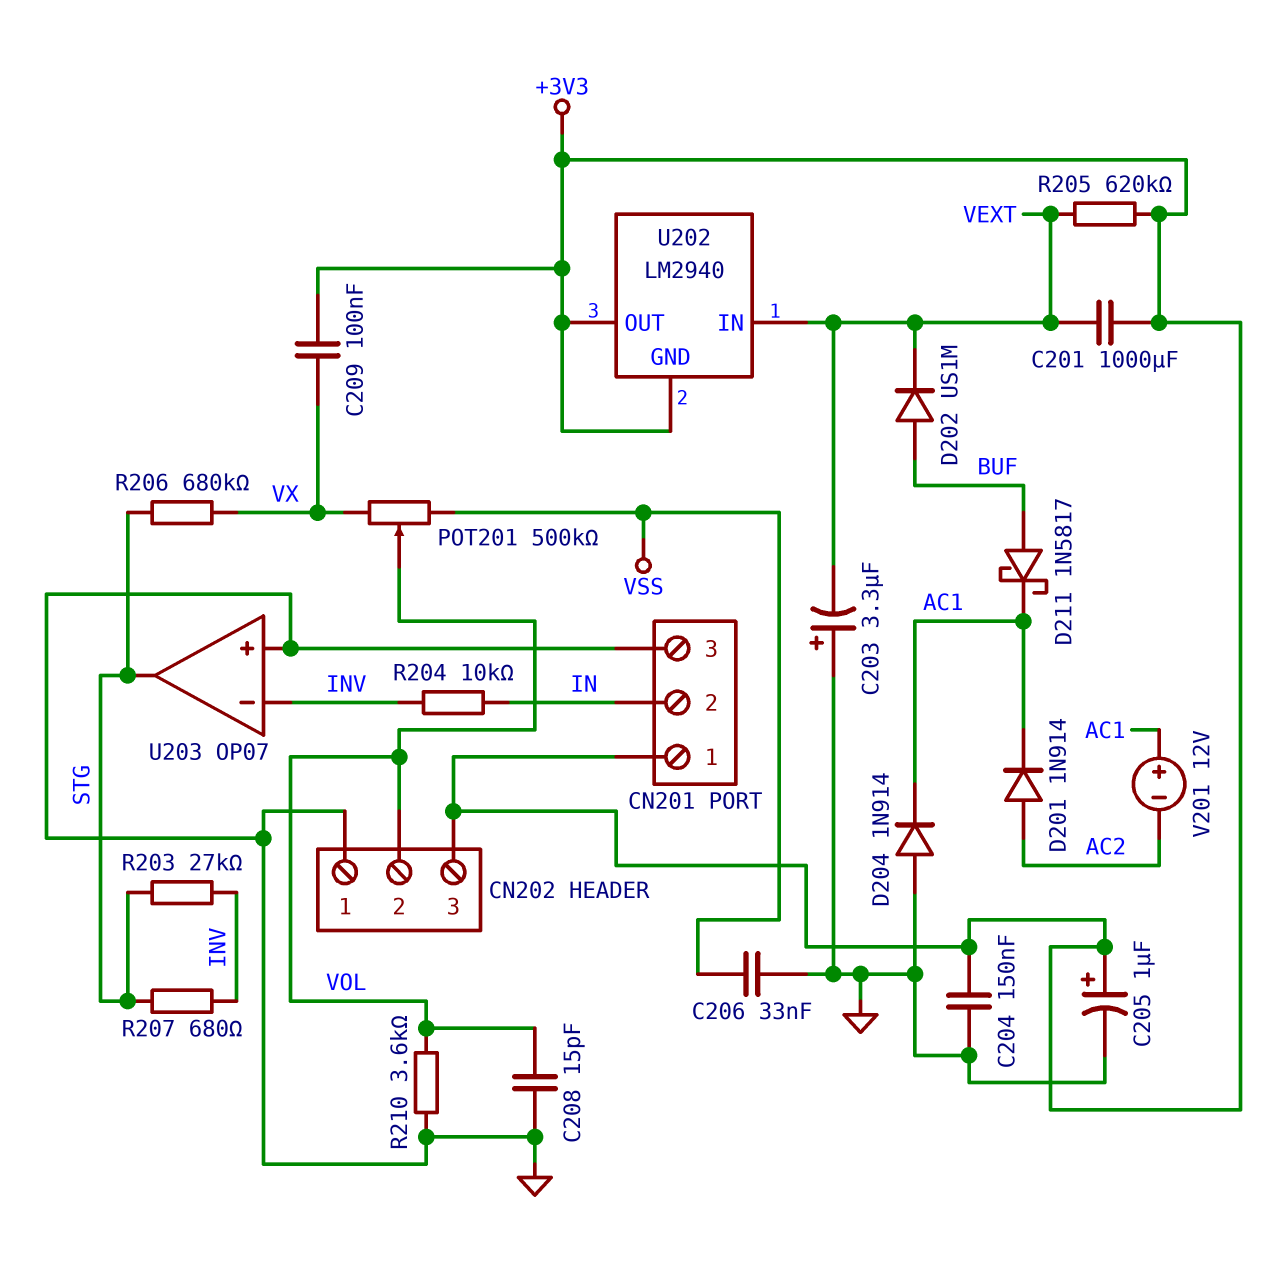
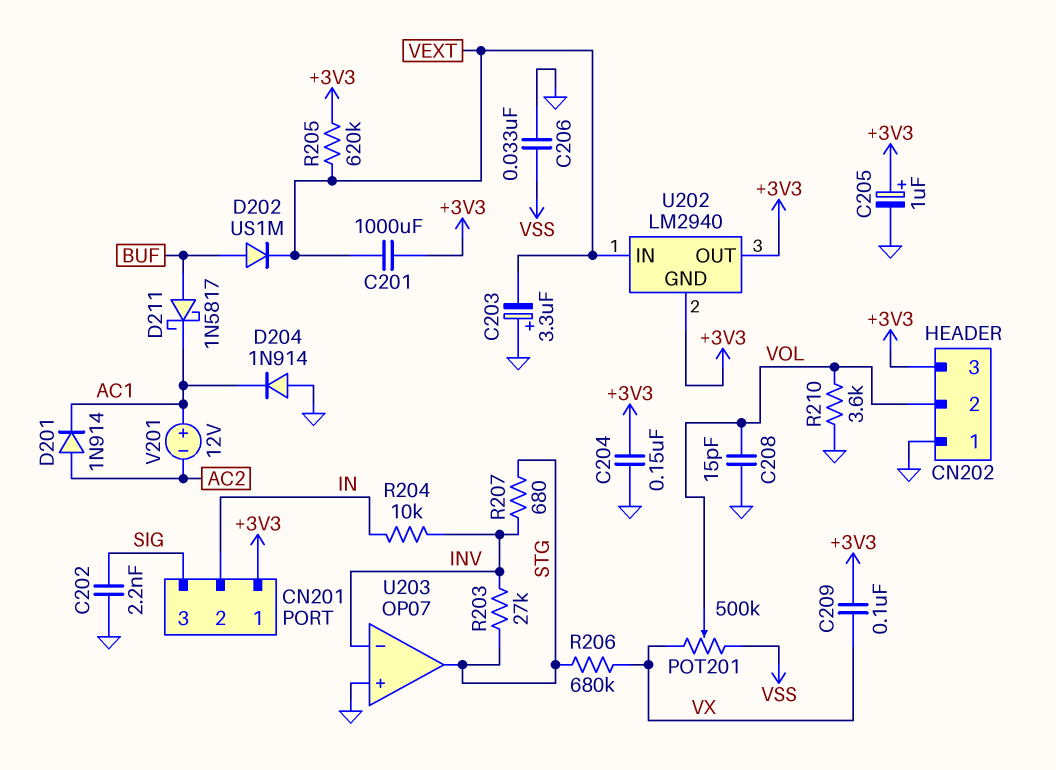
C202: none -> 2.2nF (GND, SIG)
CN201 pin 3: GND -> SIG

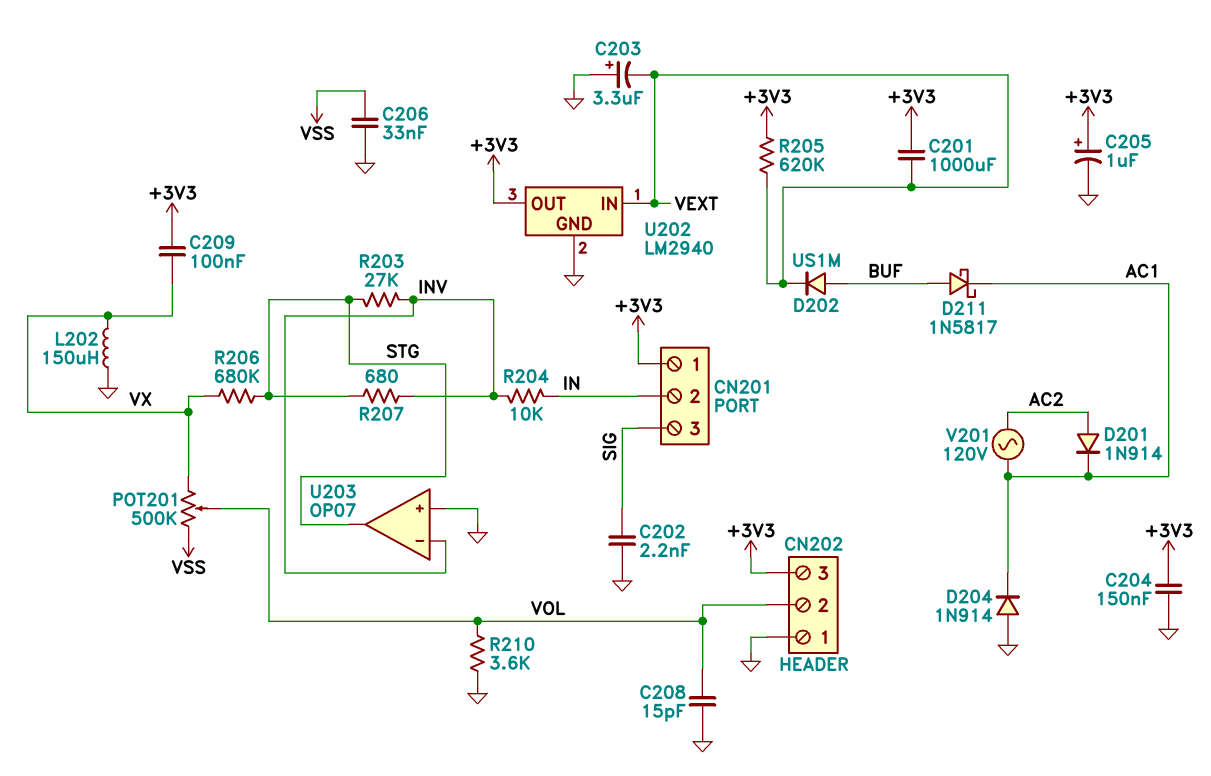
L202: none -> 150uH (GND, VX)
U202 pin GND: +3V3 -> GND
V201: 12V (plus AC1, minus AC2) -> AC 120V (AC1, AC2)

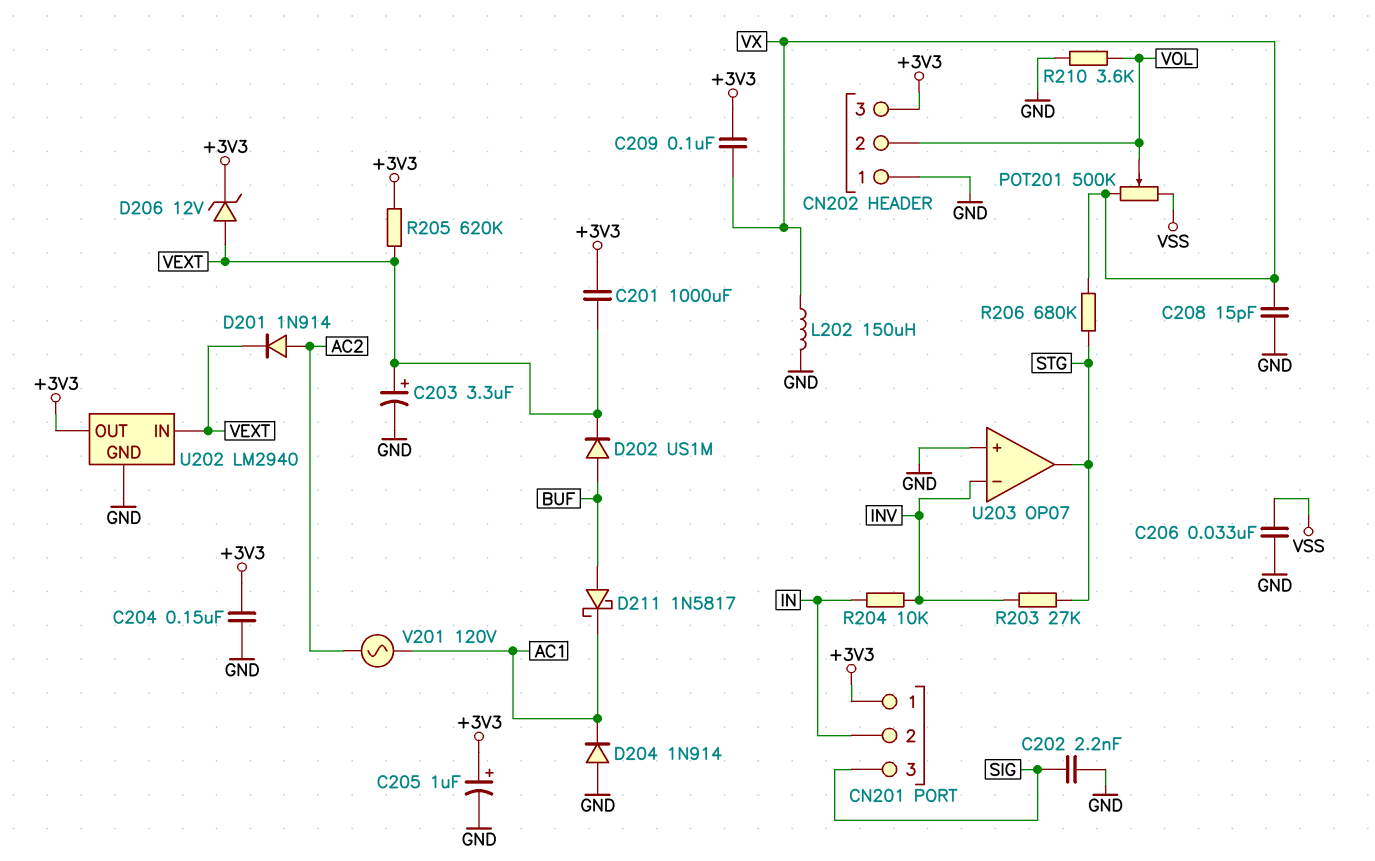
C203: 3.3uF (plus GND, minus VEXT) -> 3.3uF (plus VEXT, minus GND)
C208: 15pF (GND, VOL) -> 15pF (GND, VX)
D201: diode 1N914 (A AC2, K AC1) -> diode 1N914 (A AC2, K VEXT)
D206: none -> zener 12V (A VEXT, K +3V3)
R207: 680 (INV, STG) -> none

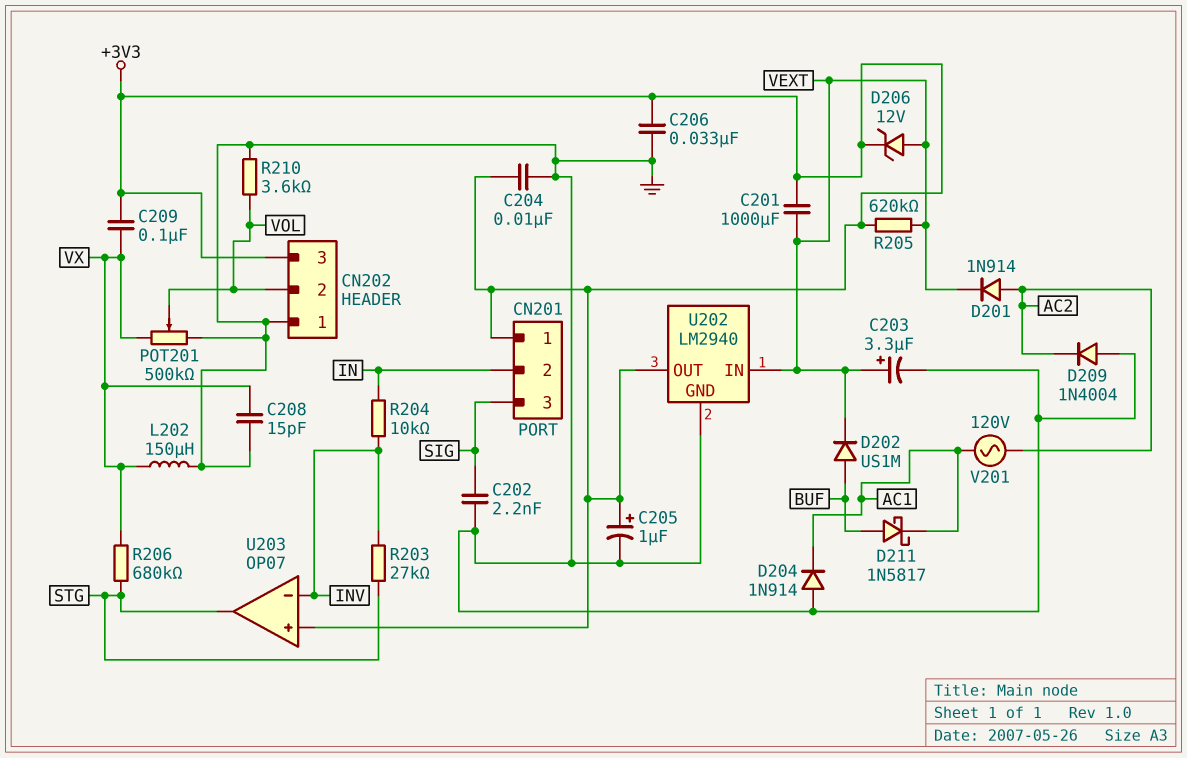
C204: 150nF (+3V3, GND) -> 10nF (+3V3, GND)
C206: 33nF (GND, VSS) -> 33nF (+3V3, GND)
D209: none -> diode 1N4004 (A GND, K AC2)
POT201: 500k (VSS, VX, wiper VOL) -> 500k (GND, VX, wiper VOL)
U203 pin in+: GND -> +3V3

